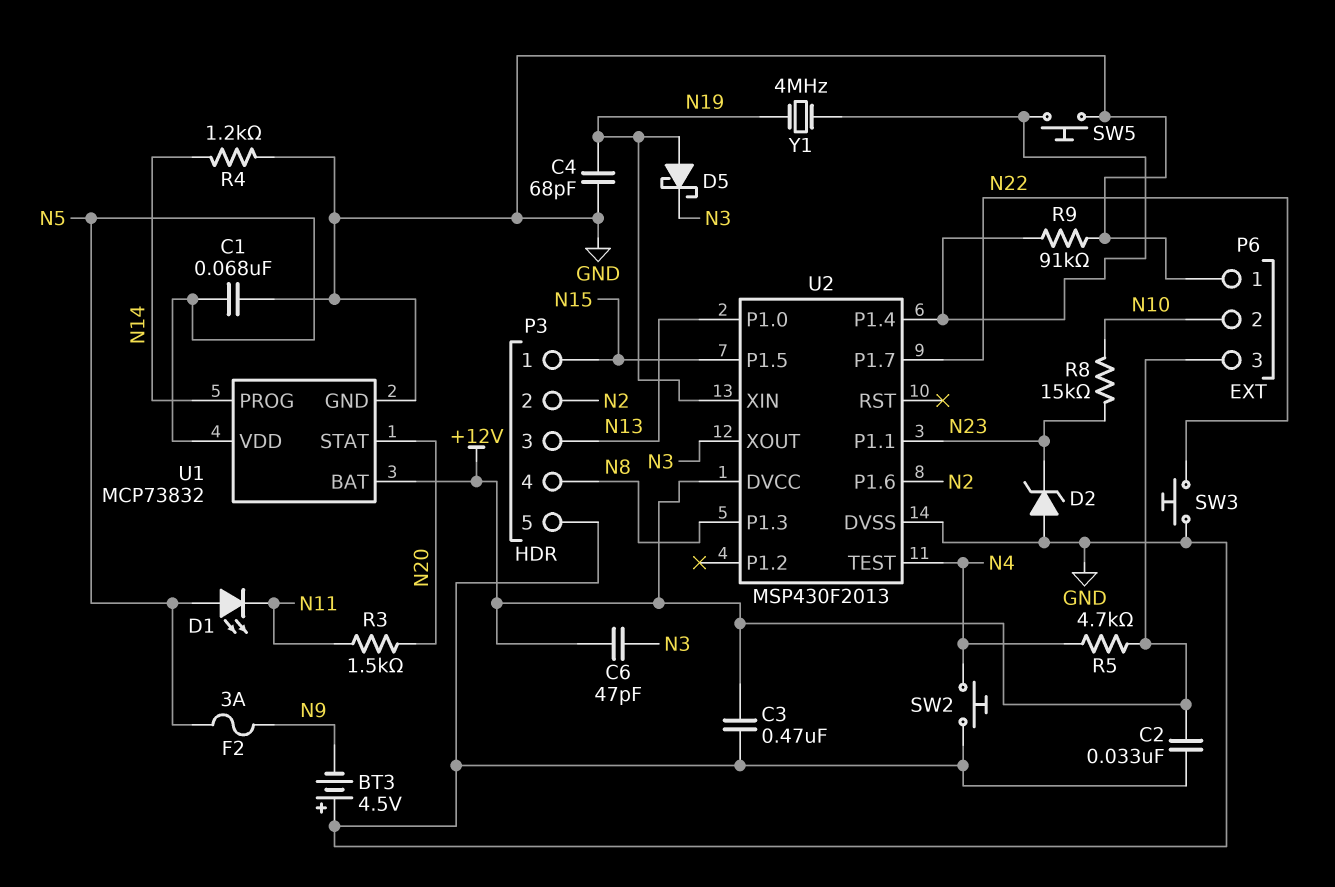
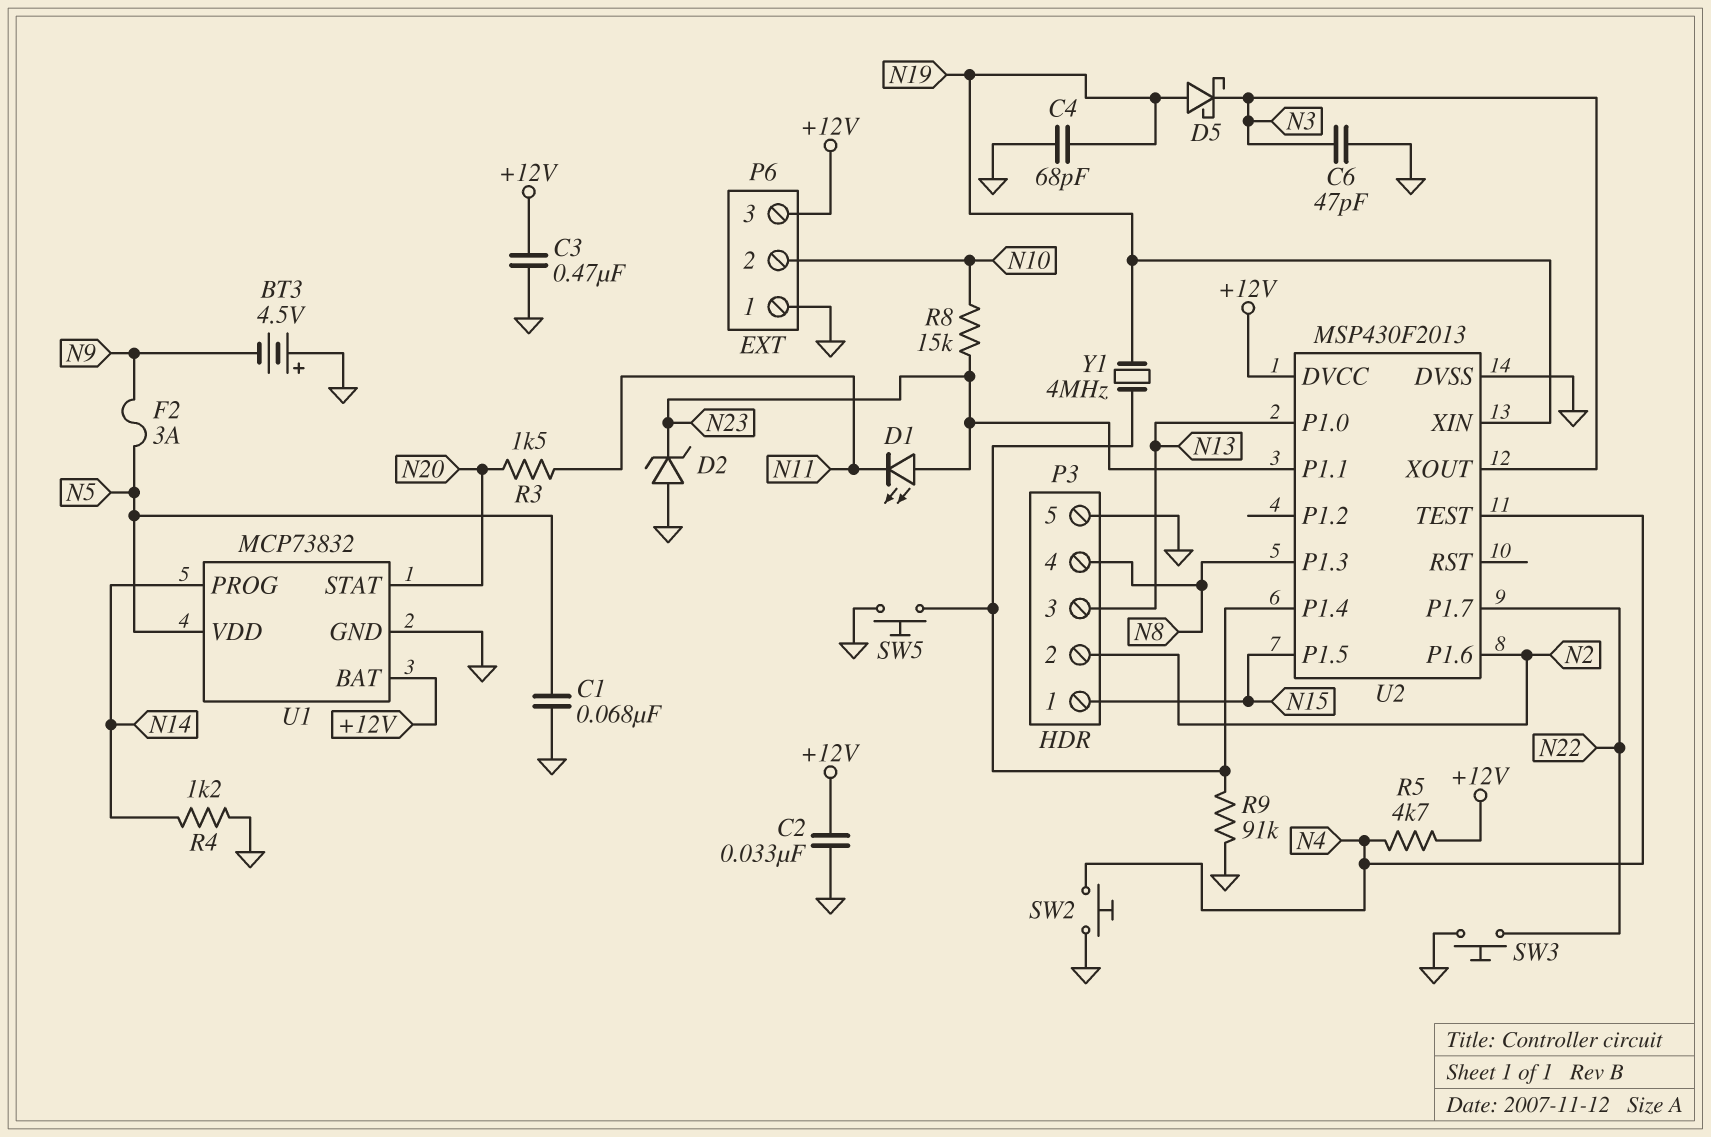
C6: 47pF (+12V, N3) -> 47pF (GND, N3)
D1: LED (A N5, K N11) -> LED (A N23, K N11)

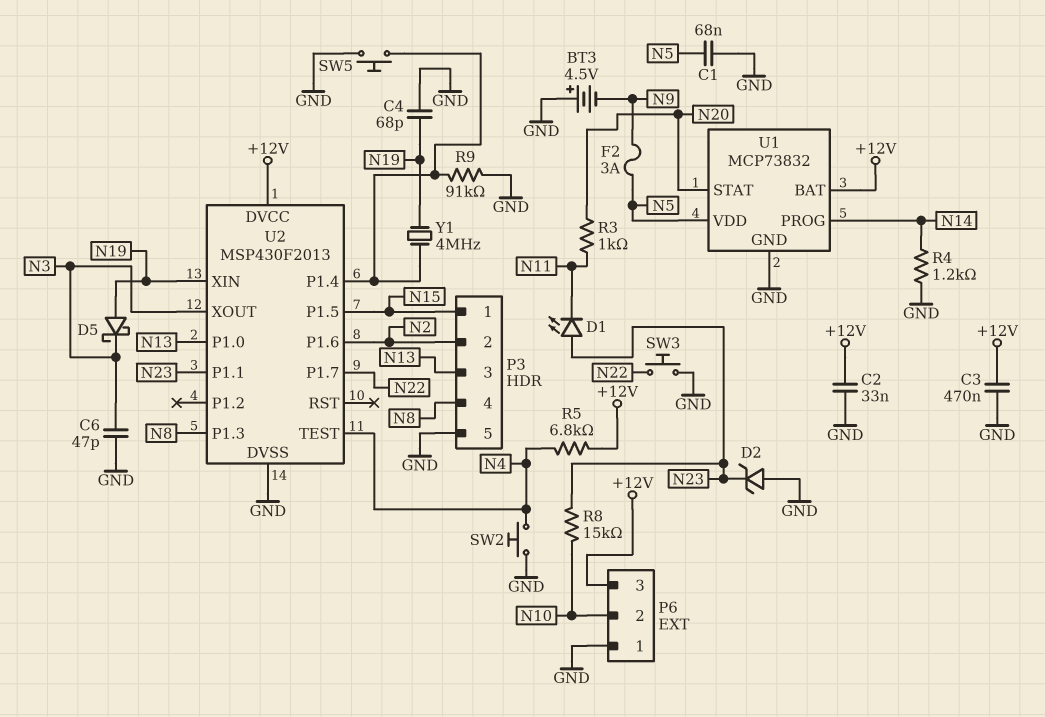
R3: 1.5k (N11, N20) -> 1k (N11, N20)
R5: 4.7k (+12V, N4) -> 6.8k (+12V, N4)

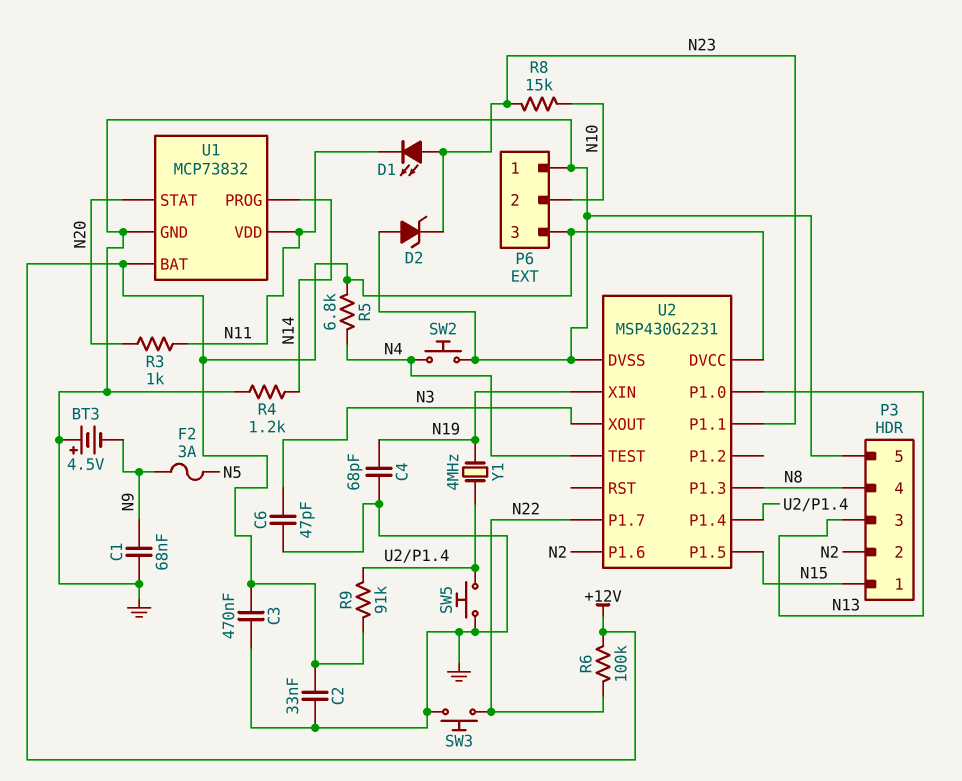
C1: 68nF (GND, N5) -> 68nF (GND, N9)
D5: schottky (A N19, K N3) -> none
R6: none -> 100k (+12V, N22)
R9: 91k (GND, U2/P1.4) -> 91k (+12V, U2/P1.4)
U1 pin VDD: N5 -> N11
U2: MSP430F2013 -> MSP430G2231

